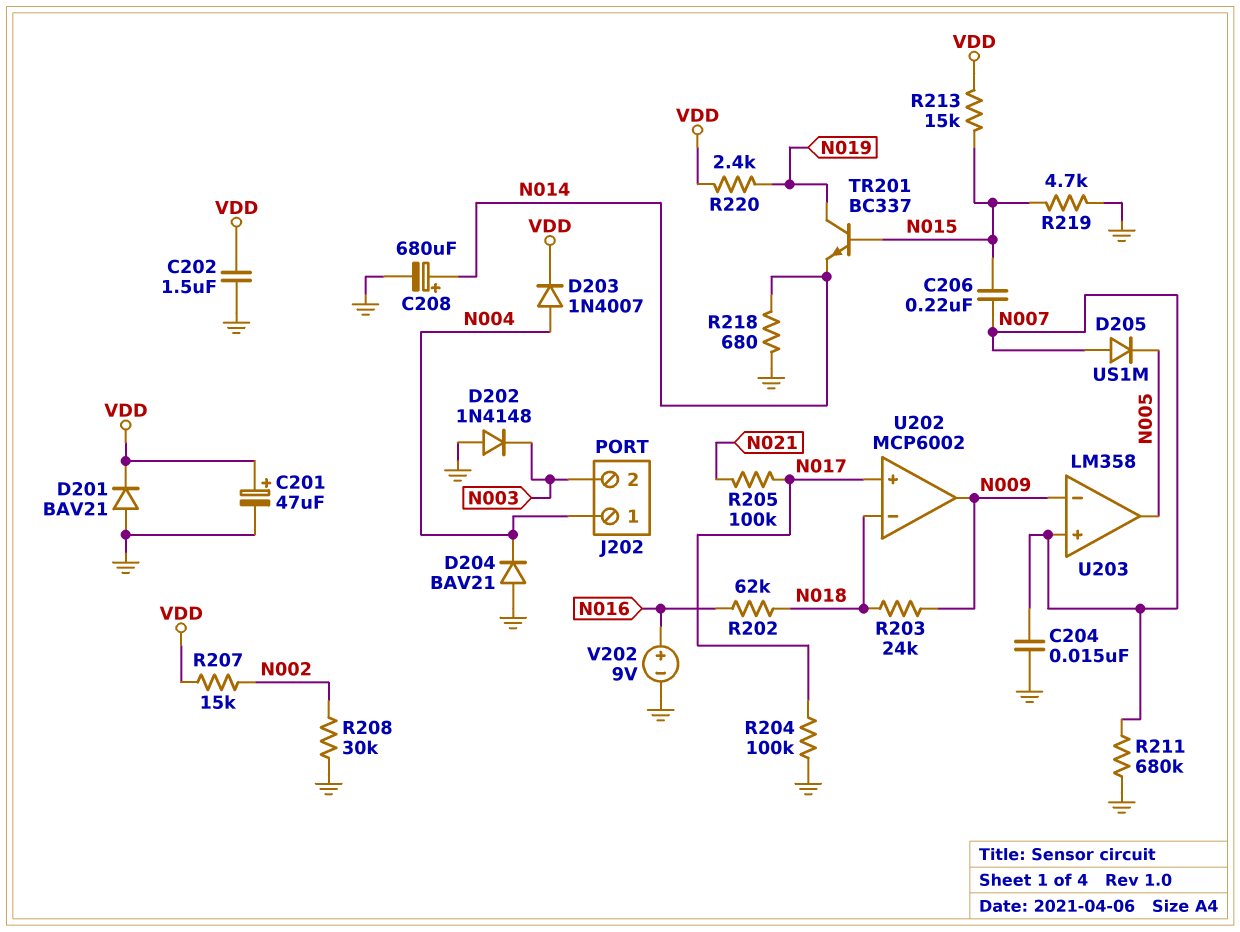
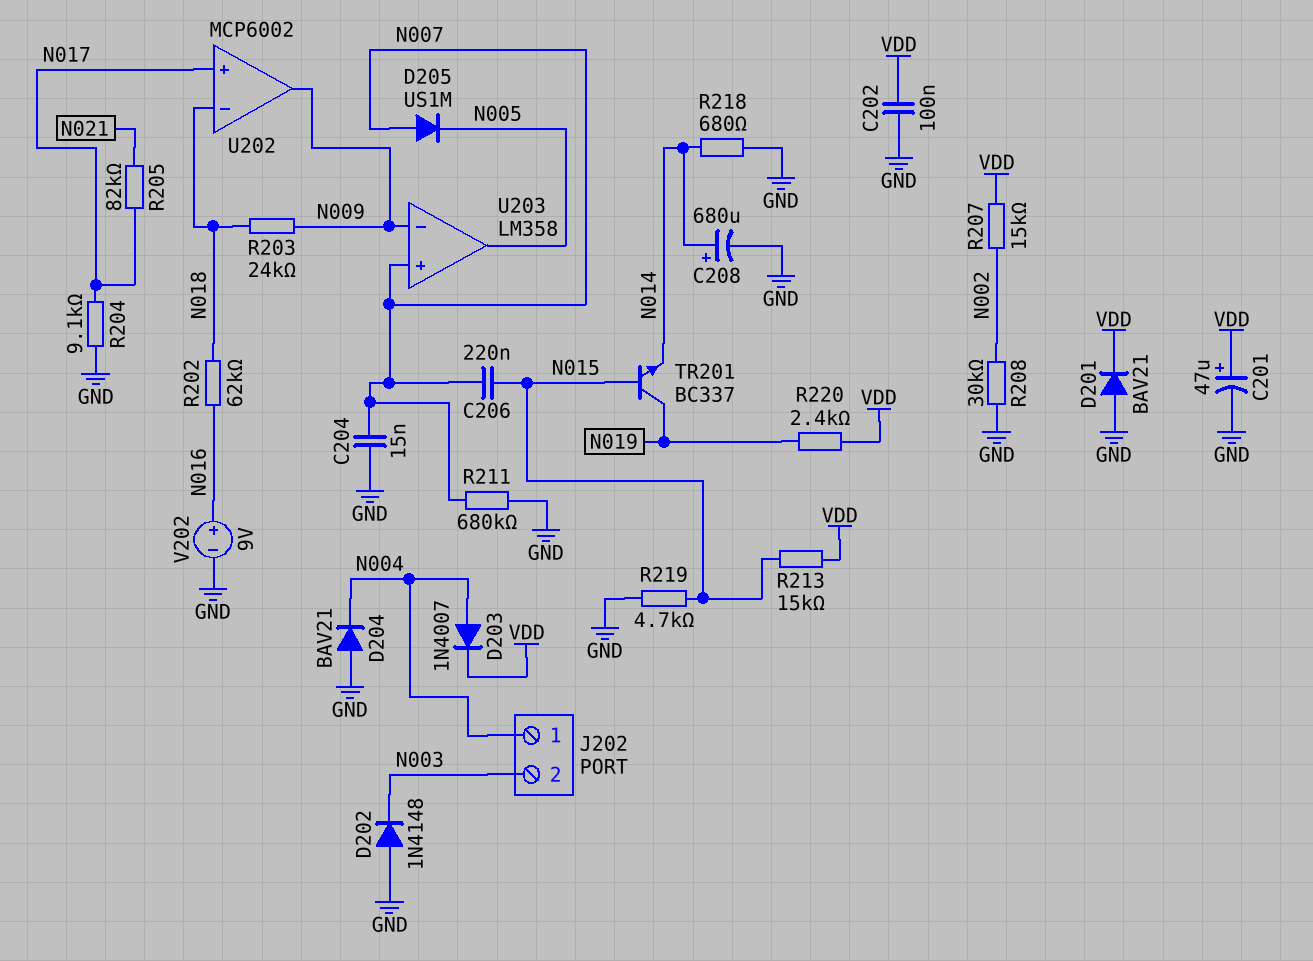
C202: 1.5uF (GND, VDD) -> 100nF (GND, VDD)
R204: 100k (GND, N017) -> 9.1k (GND, N017)
R205: 100k (N017, N021) -> 82k (N017, N021)

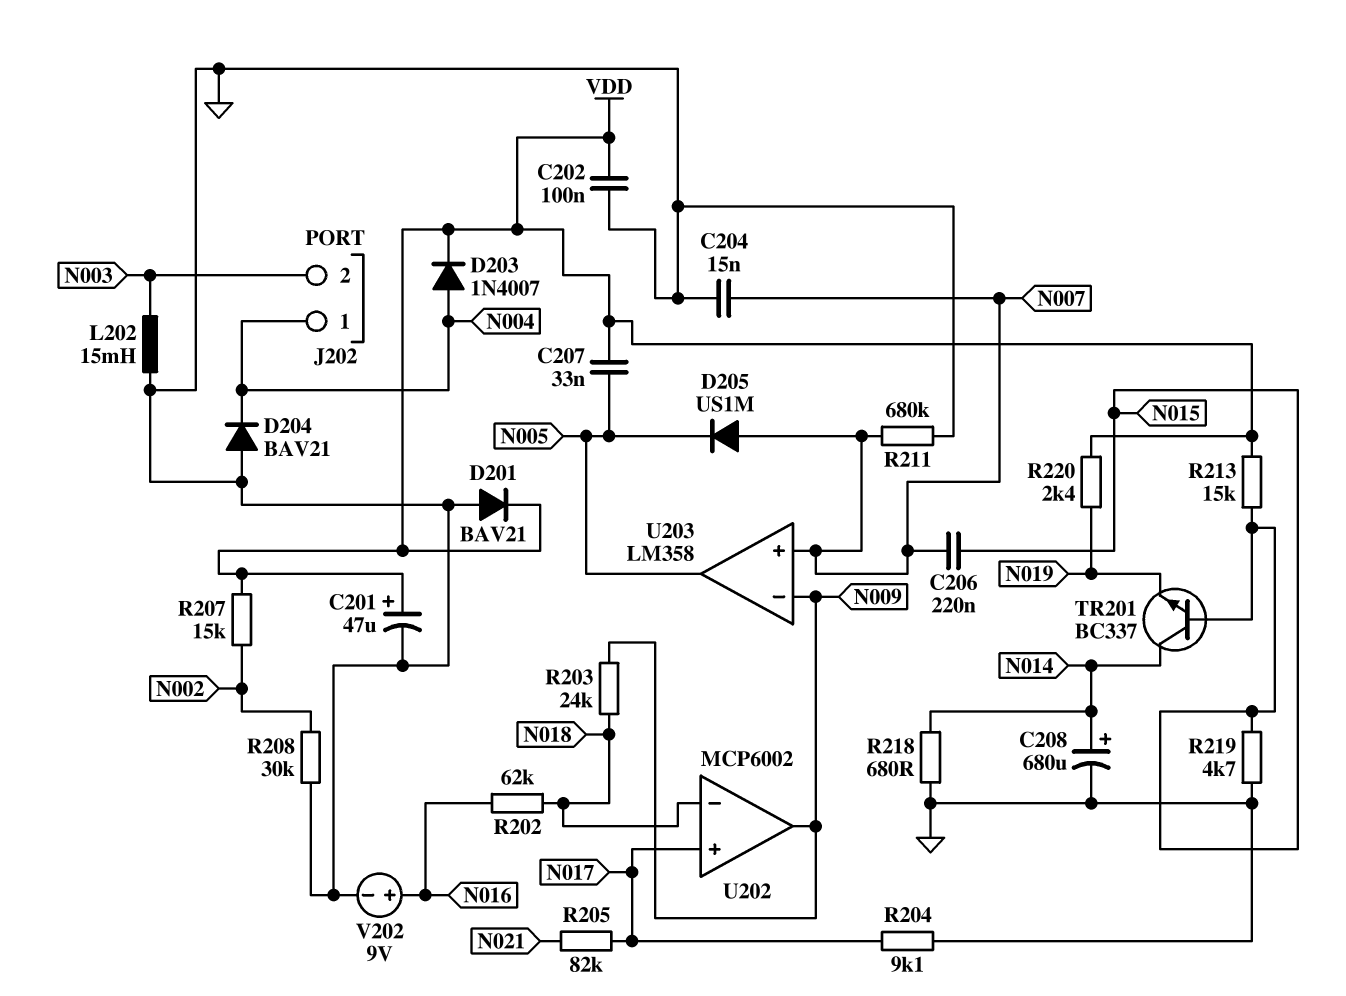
C207: none -> 33nF (N005, VDD)
D202: diode 1N4148 (A GND, K N003) -> none
L202: none -> 15mH (GND, N003)
TR201: NPN BC337 (B N015, C N019, E N014) -> NPN BC337 (B N015, C N014, E N019)

